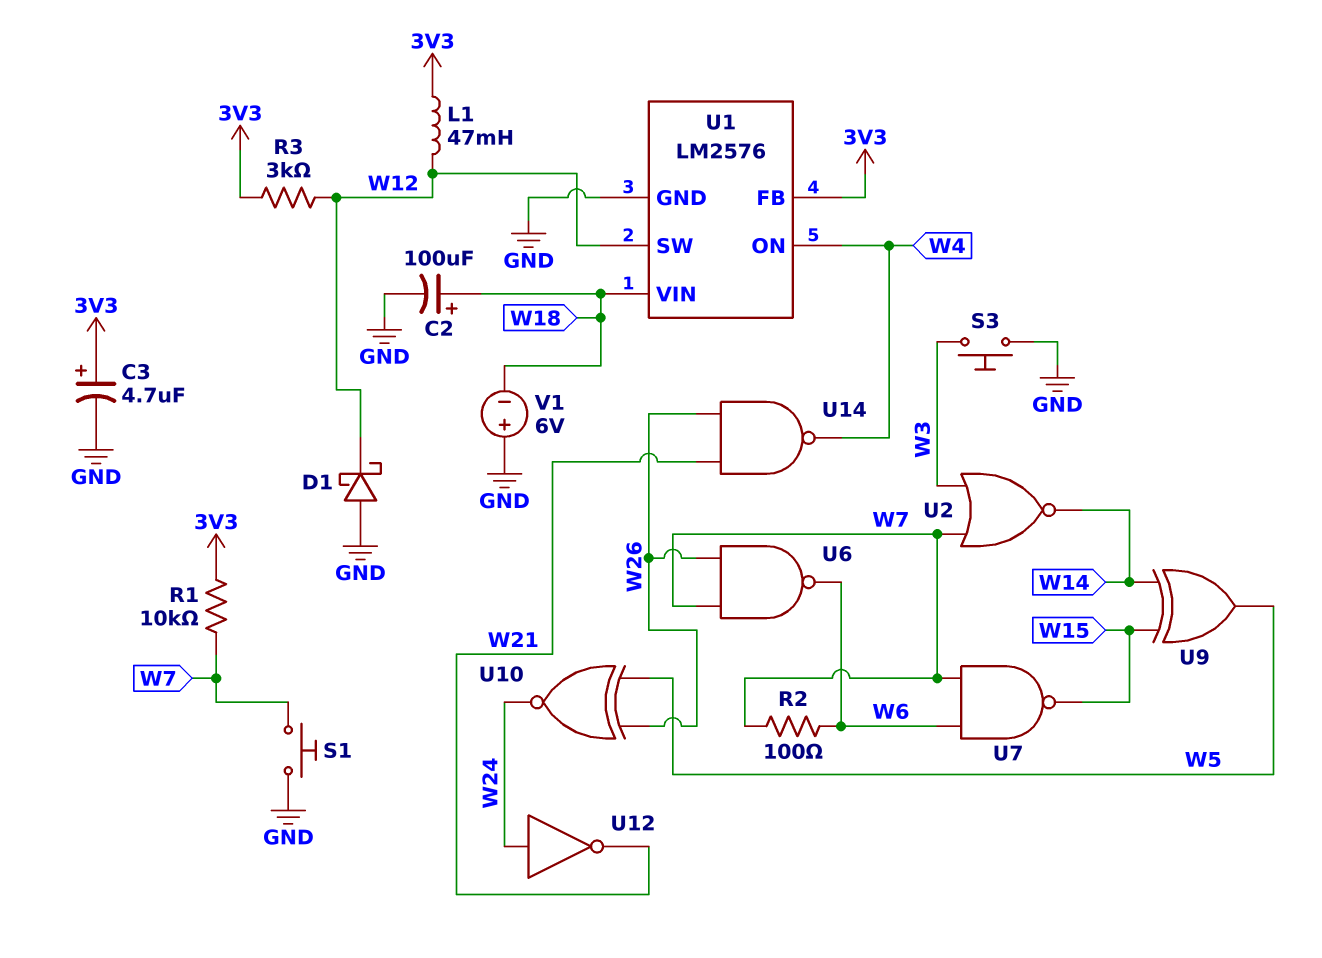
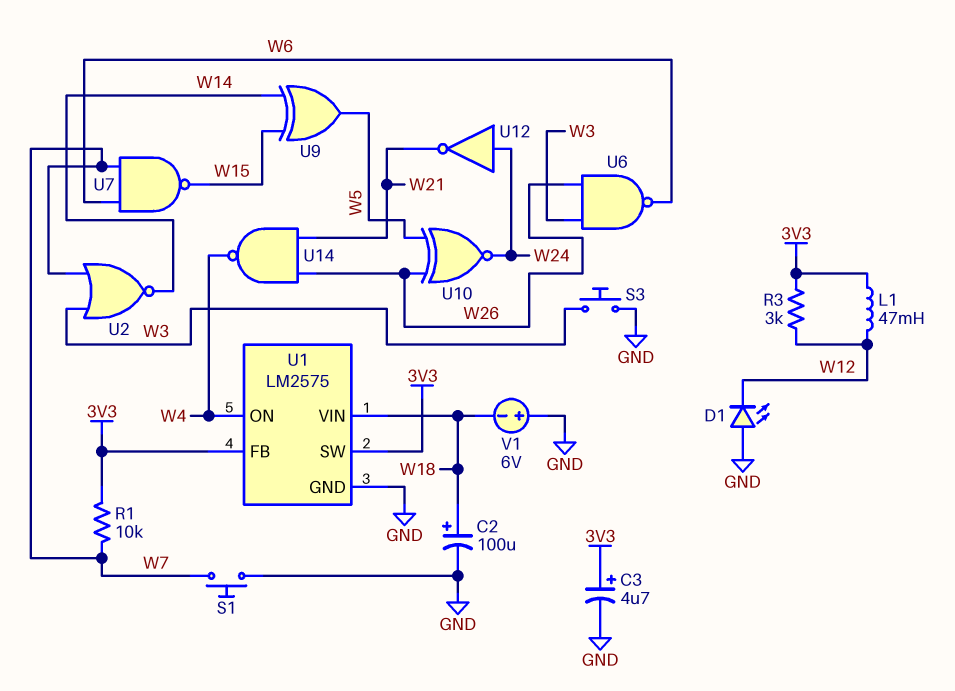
D1: schottky (A GND, K W12) -> LED (A GND, K W12)
R2: 100 (W6, W7) -> none
U1: LM2576 -> LM2575
U1 pin SW: W12 -> 3V3
U6: NAND (in W7, in W26, out W6) -> NAND (in W3, in W26, out W6)

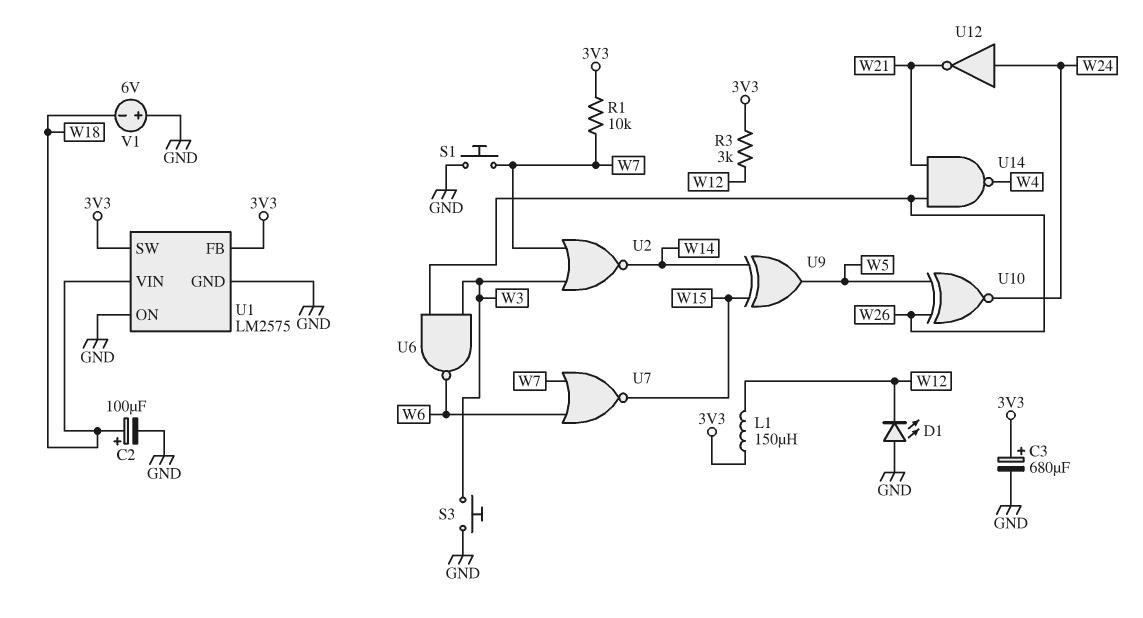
C3: 4.7uF (plus 3V3, minus GND) -> 680uF (plus 3V3, minus GND)
L1: 47mH (3V3, W12) -> 150uH (3V3, W12)
U1 pin ON: W4 -> GND
U7: NAND (in W6, in W7, out W15) -> NOR (in W6, in W7, out W15)

